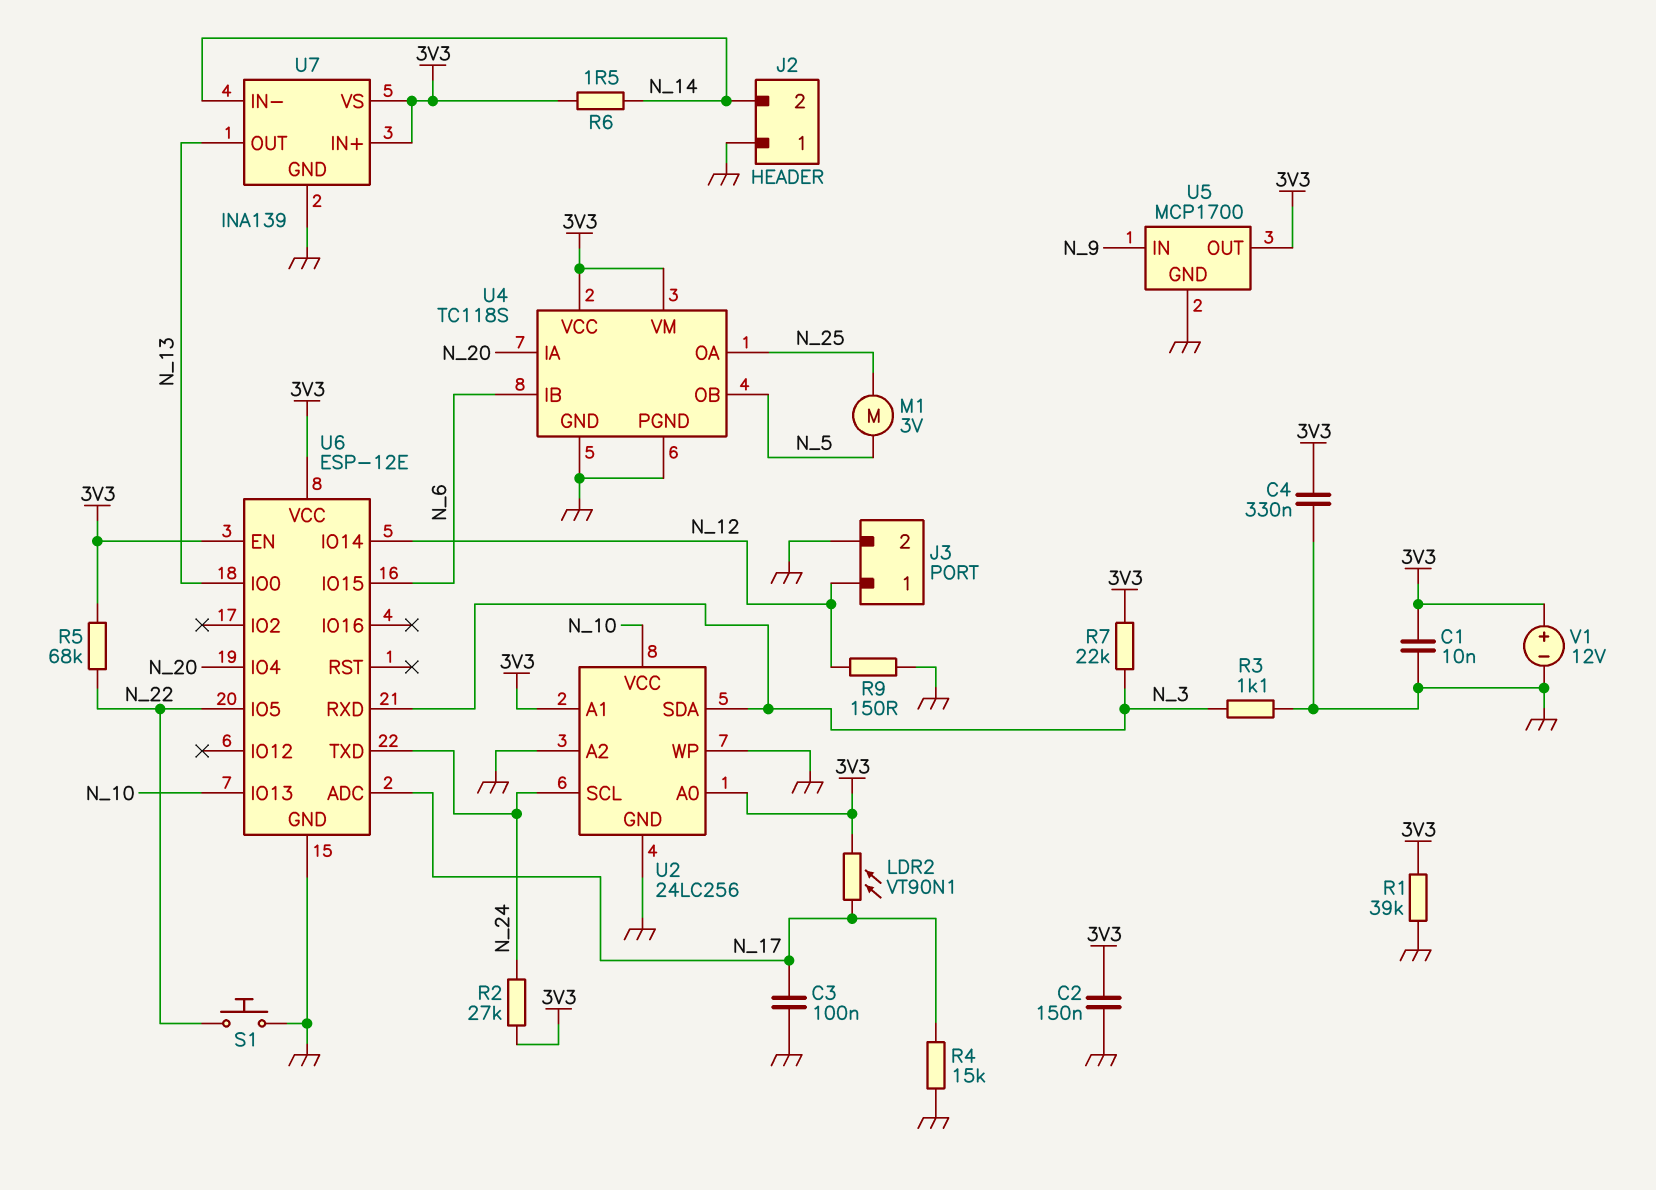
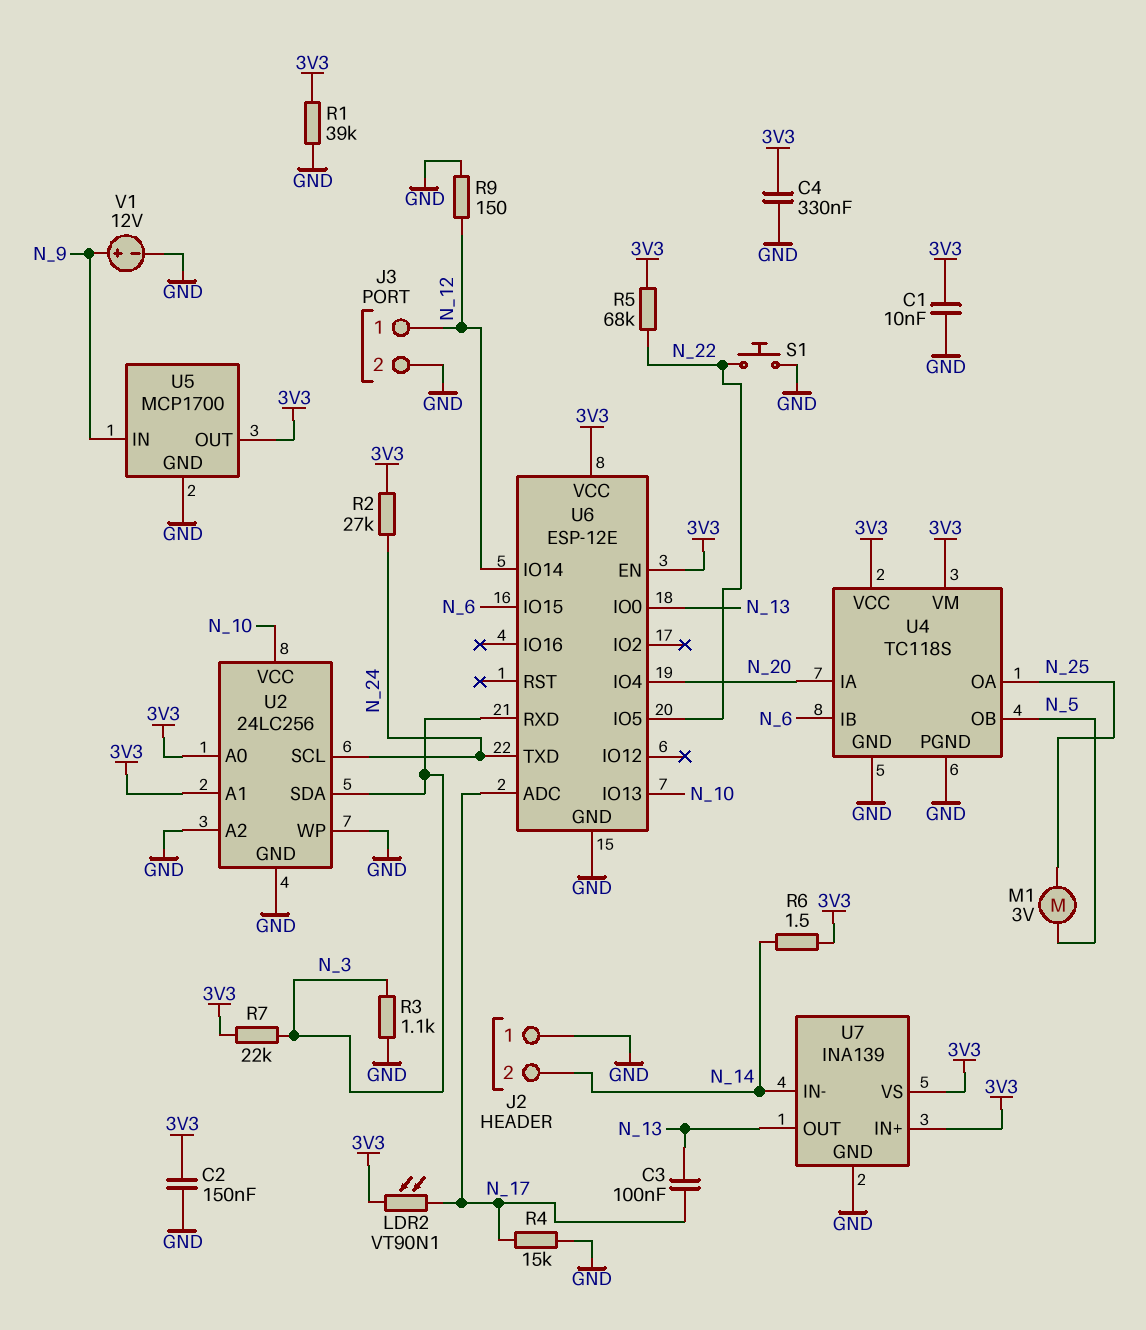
C3: 100nF (GND, N_17) -> 100nF (N_13, N_17)
V1: 12V (plus 3V3, minus GND) -> 12V (plus N_9, minus GND)

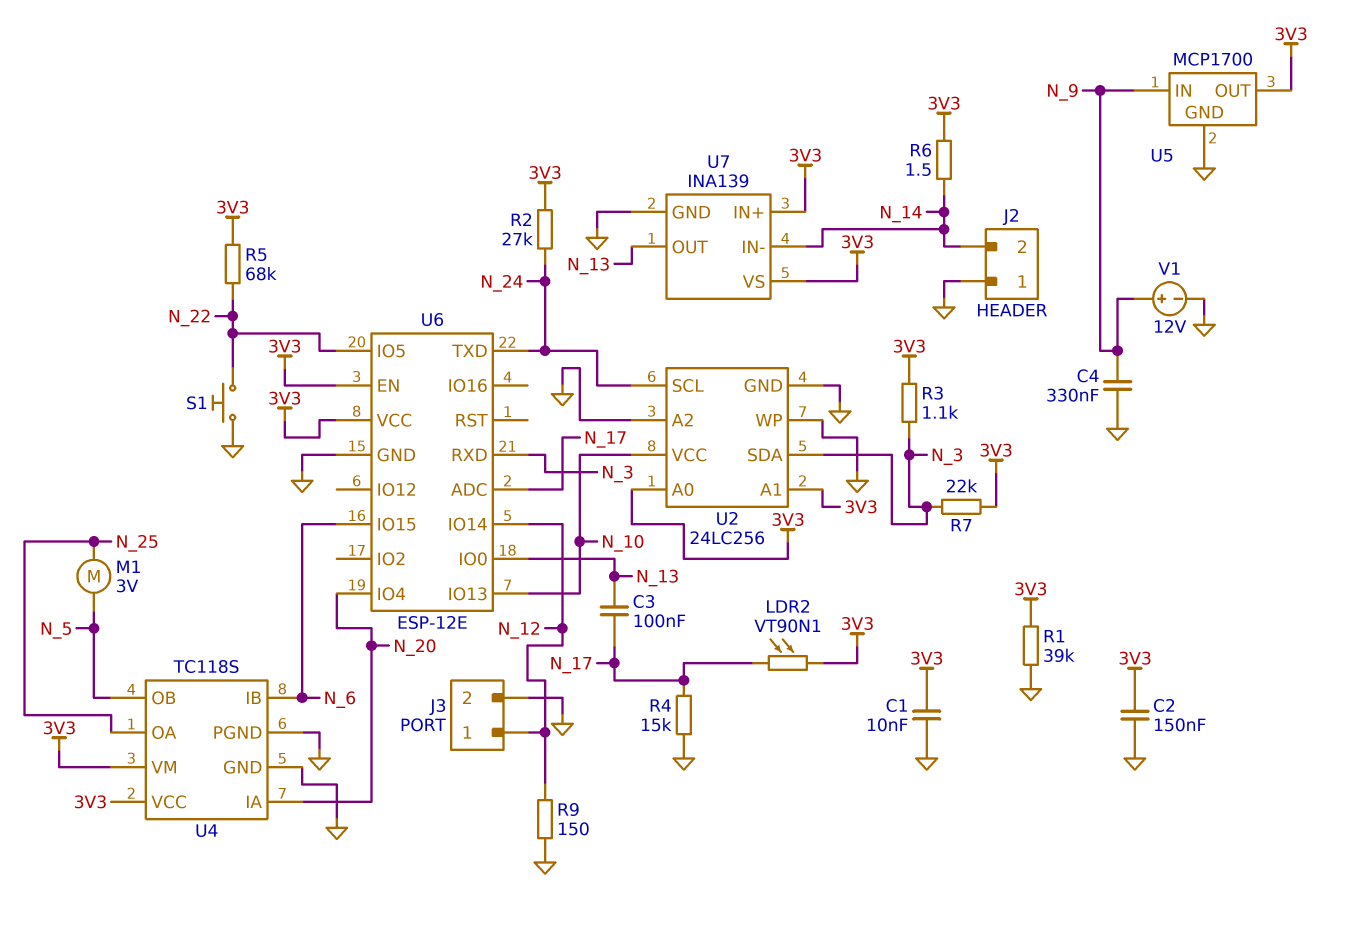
C4: 330nF (3V3, GND) -> 330nF (GND, N_9)
R3: 1.1k (GND, N_3) -> 1.1k (3V3, N_3)

